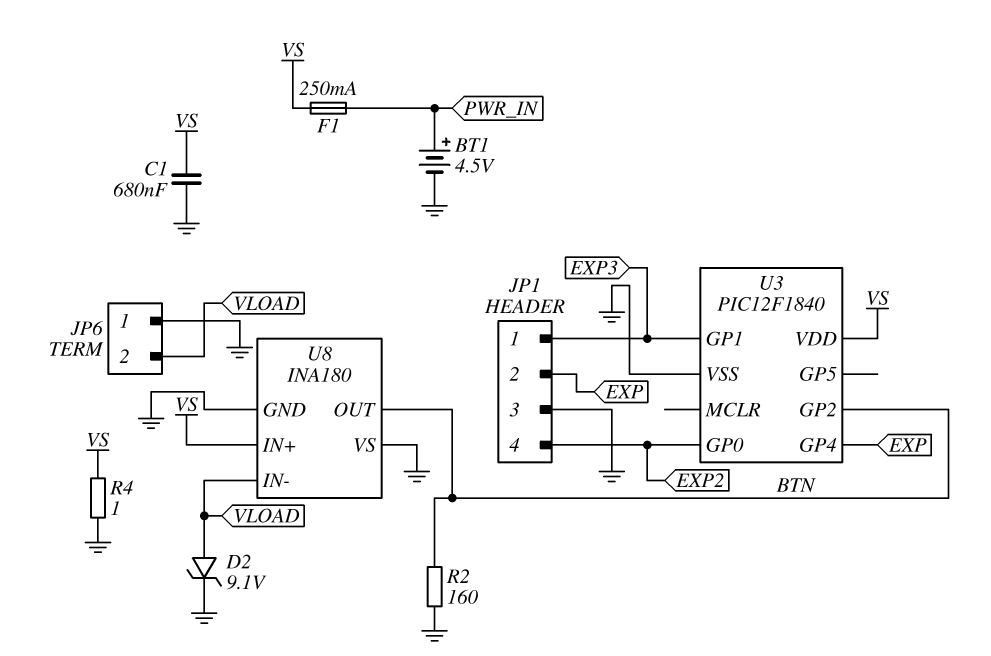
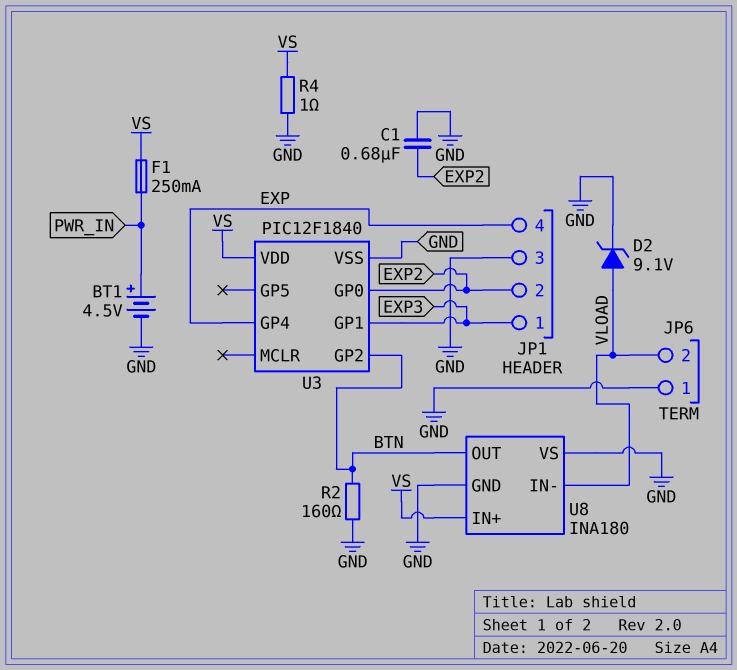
C1: 680nF (GND, VS) -> 680nF (EXP2, GND)
JP1 pin 2: EXP -> EXP2
JP1 pin 4: EXP2 -> EXP

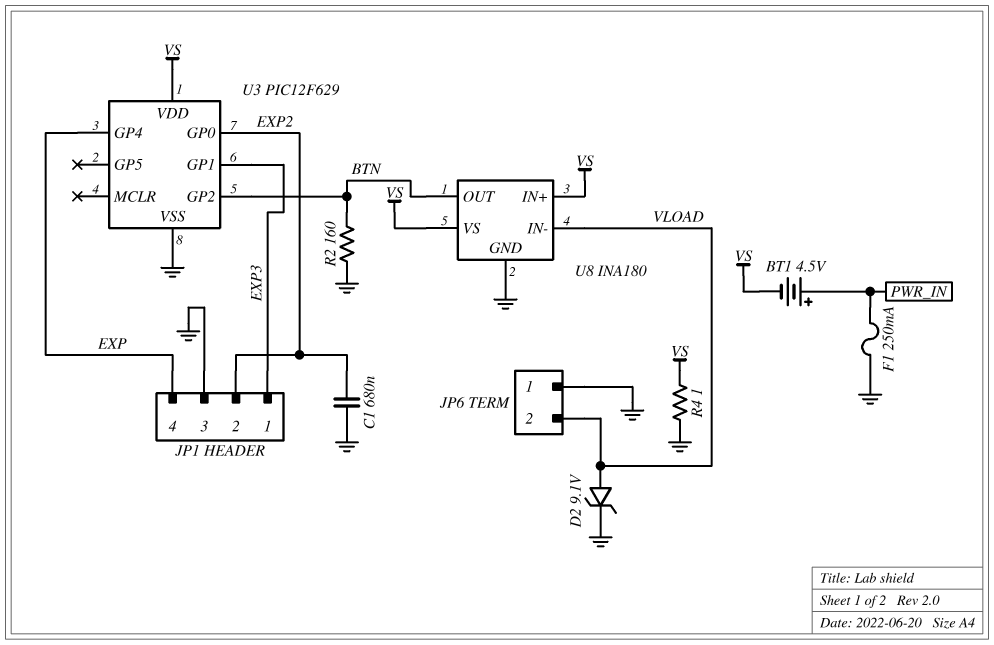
BT1: 4.5V (plus PWR_IN, minus GND) -> 4.5V (plus PWR_IN, minus VS)
F1: 250mA (PWR_IN, VS) -> 250mA (GND, PWR_IN)
U3: PIC12F1840 -> PIC12F629
U8 pin VS: GND -> VS

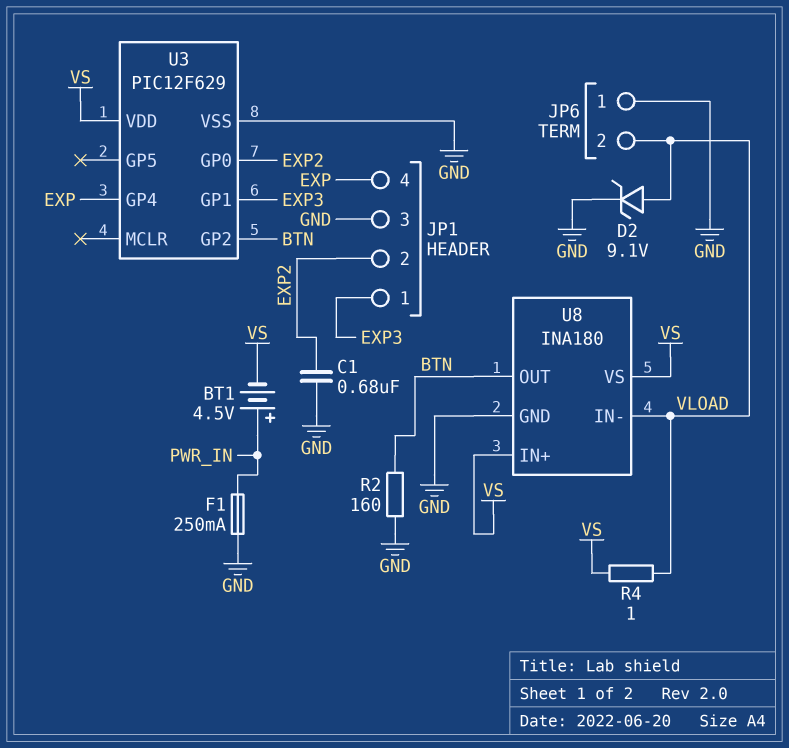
R4: 1 (GND, VS) -> 1 (VLOAD, VS)

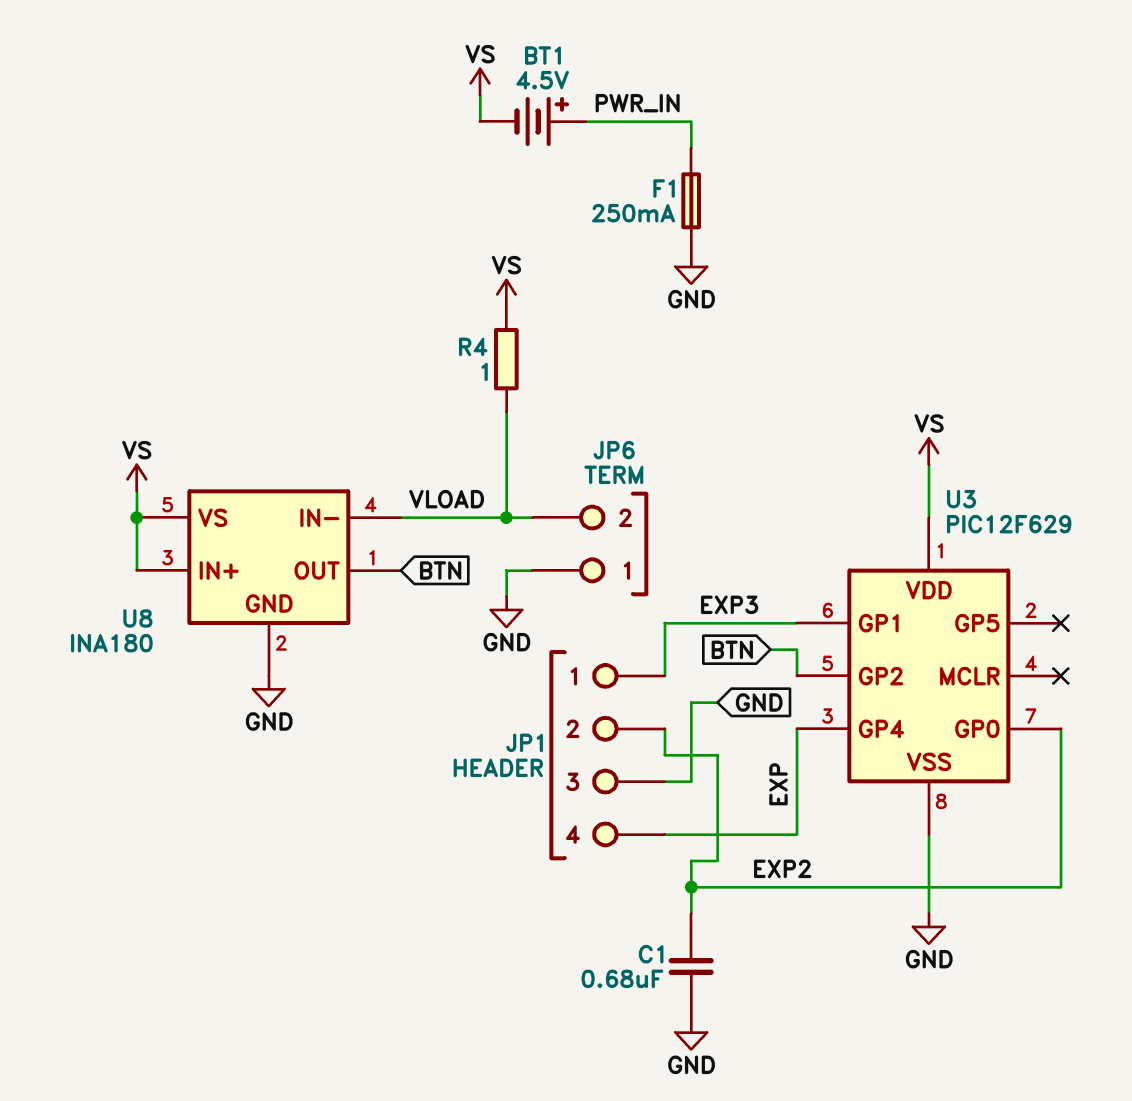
D2: zener 9.1V (A VLOAD, K GND) -> none
R2: 160 (BTN, GND) -> none

